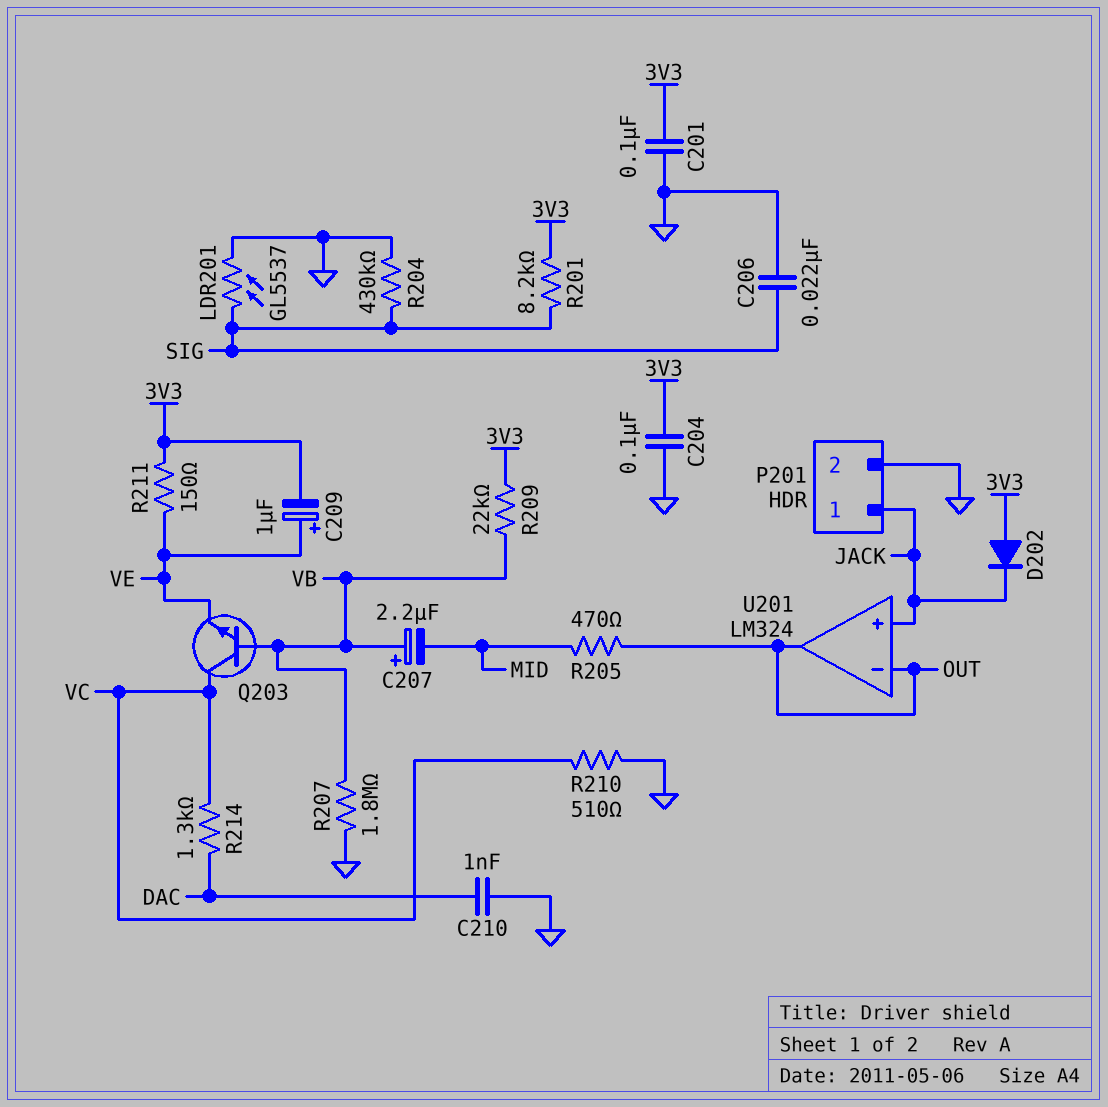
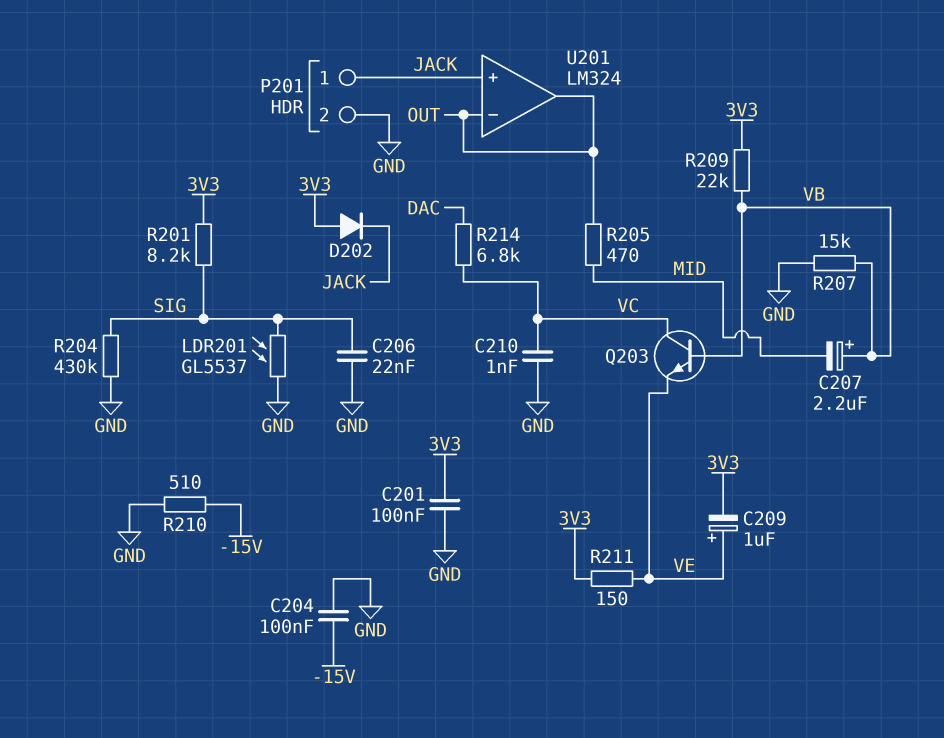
C204: 100nF (3V3, GND) -> 100nF (-15V, GND)
C210: 1nF (DAC, GND) -> 1nF (GND, VC)
R207: 1.8M (GND, VB) -> 15k (GND, VB)
R210: 510 (GND, VC) -> 510 (-15V, GND)
R214: 1.3k (DAC, VC) -> 6.8k (DAC, VC)

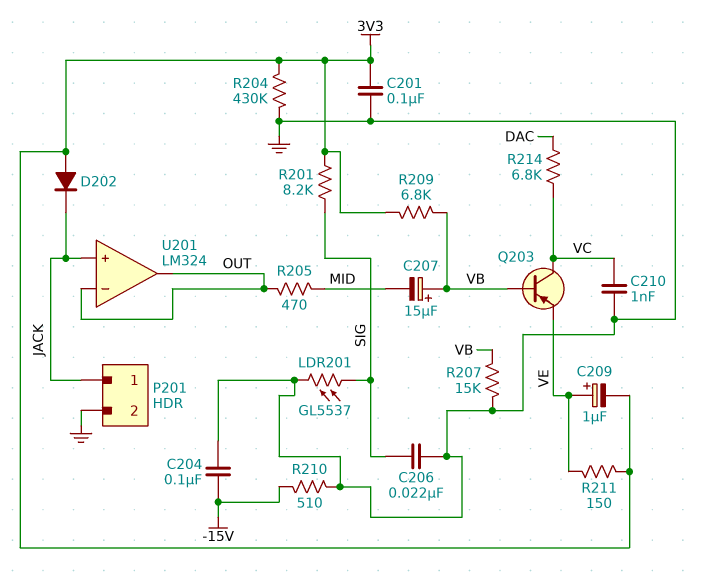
C207: 2.2uF (plus VB, minus MID) -> 15uF (plus VB, minus MID)
Q203: NPN (B VB, C VC, E VE) -> PNP (B VB, C VC, E VE)
R204: 430k (GND, SIG) -> 430k (3V3, GND)
R209: 22k (3V3, VB) -> 6.8k (3V3, VB)

